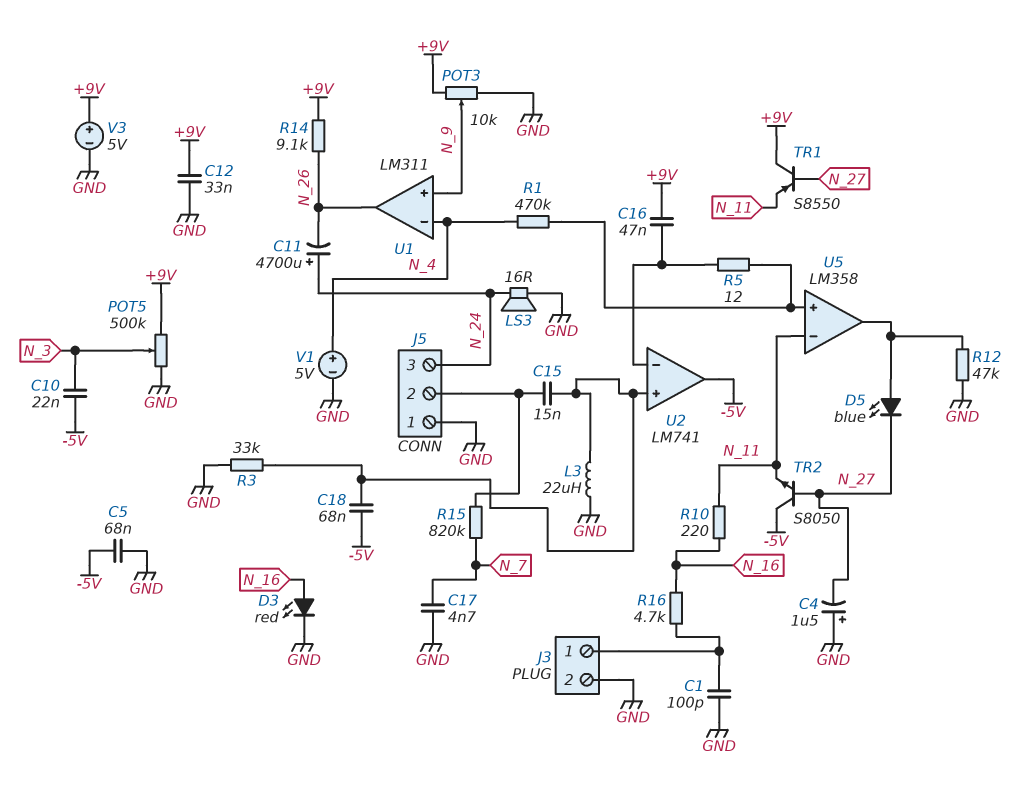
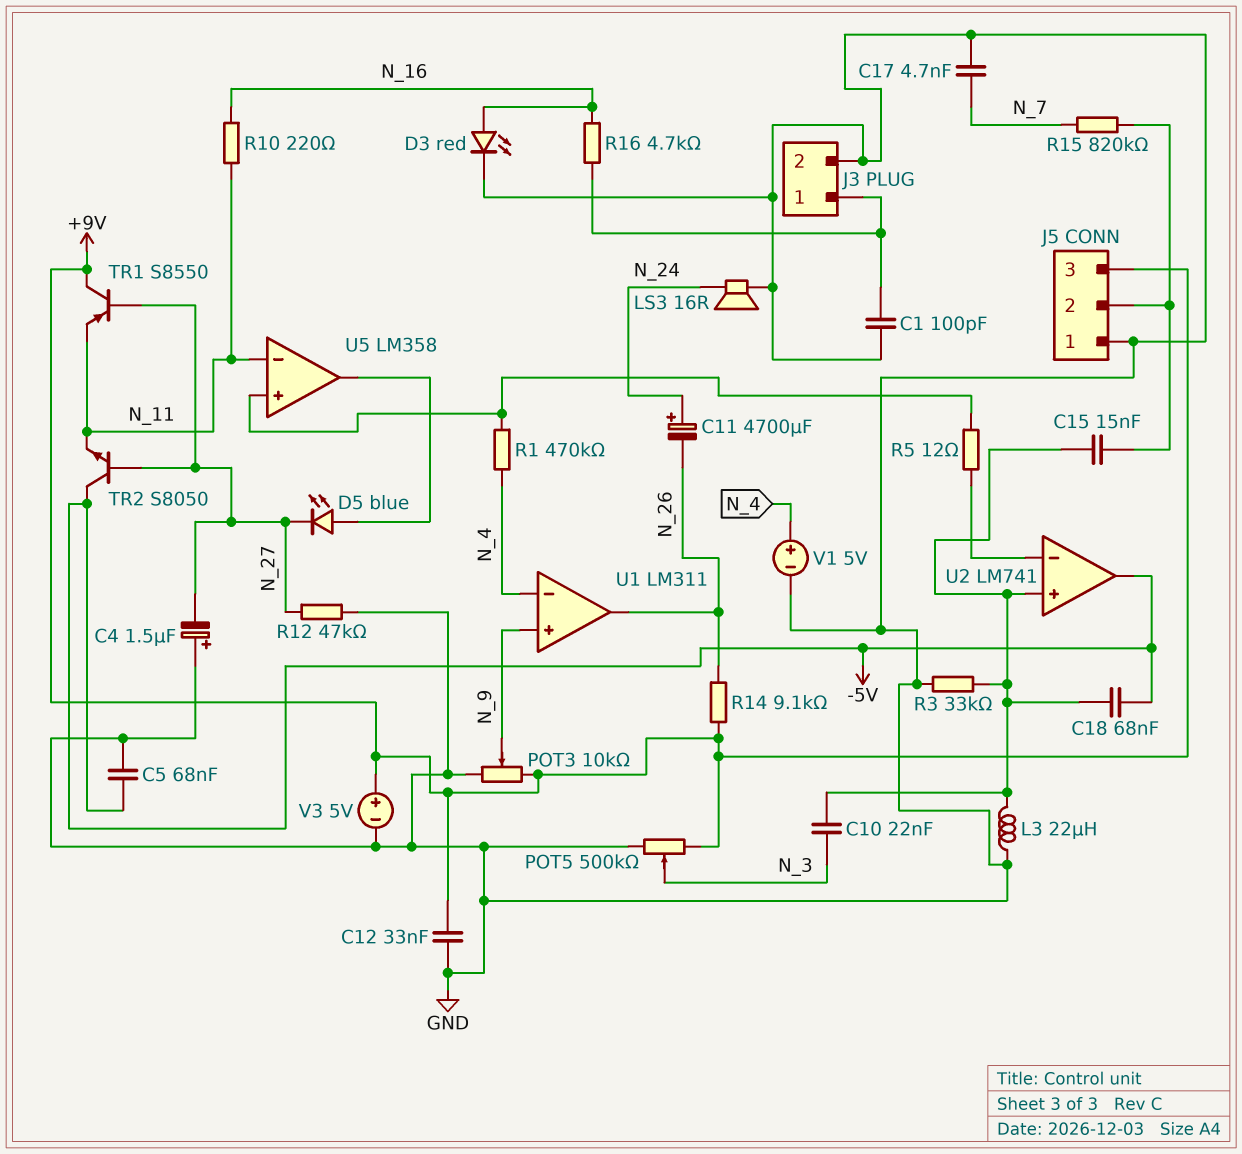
C10: 22nF (-5V, N_3) -> 22nF (N_3, U2/in+)
C16: 47nF (+9V, U2/in-) -> none
J5 pin 3: N_24 -> +9V
R12: 47k (GND, U5/out) -> 47k (GND, N_27)

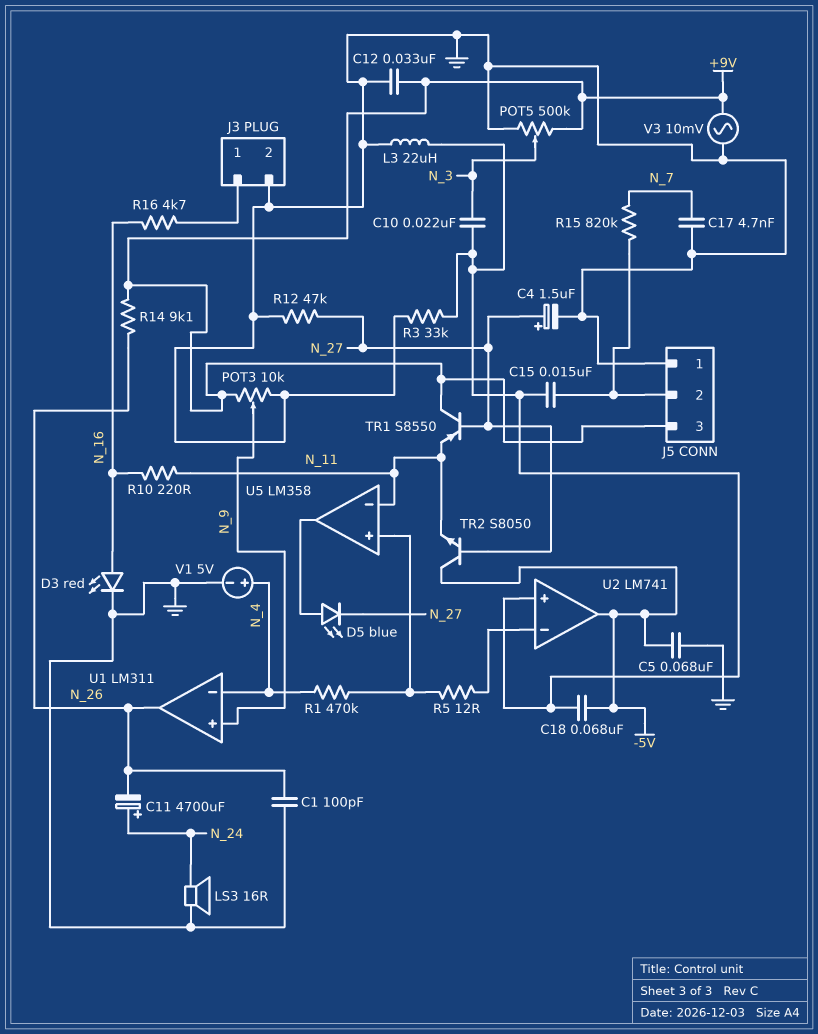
C1: 100pF (GND, J3/1) -> 100pF (GND, N_26)
C4: 1.5uF (plus GND, minus N_27) -> 1.5uF (plus N_27, minus GND)
V3: 5V (plus +9V, minus GND) -> AC 10mV (+9V, GND)

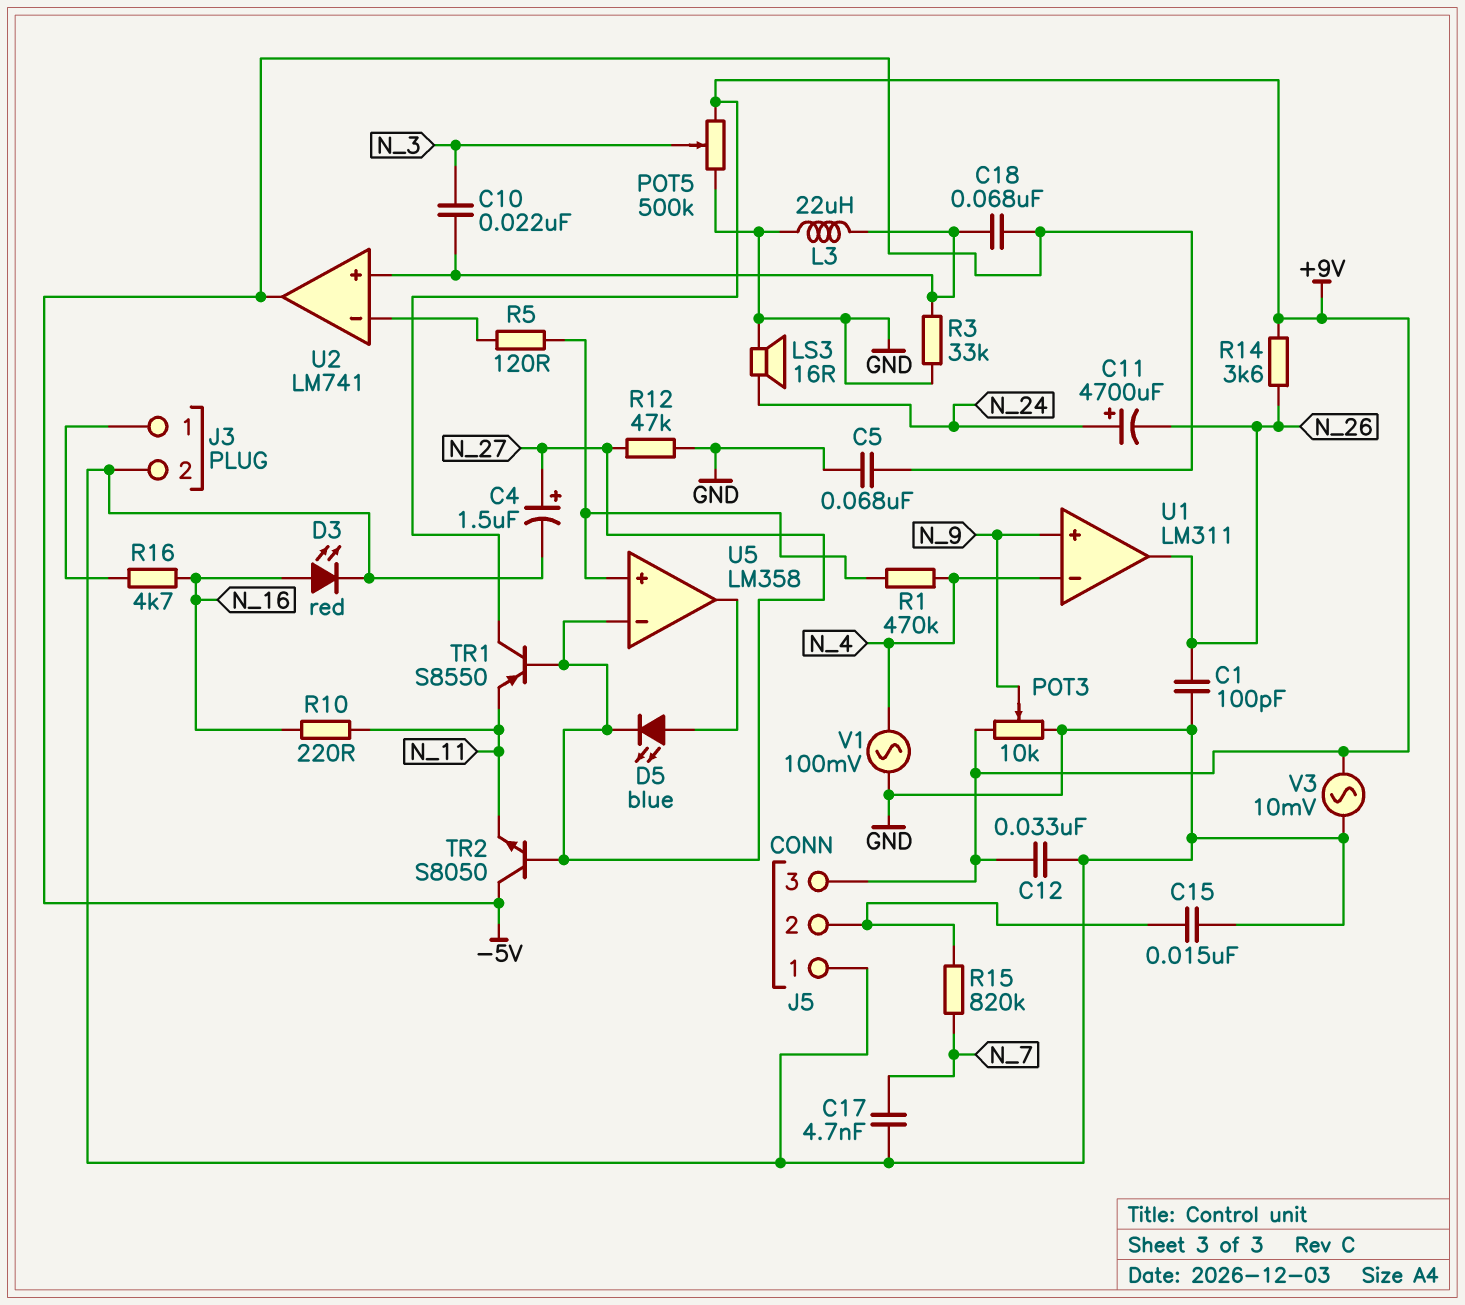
C15: 15nF (J5/2, U2/in+) -> 15nF (GND, J5/2)
R5: 12 (U2/in-, U5/in+) -> 120 (U2/in-, U5/in+)
R14: 9.1k (+9V, N_26) -> 3.6k (+9V, N_26)
U5 pin in-: N_11 -> N_27
V1: 5V (plus N_4, minus GND) -> AC 100mV (GND, N_4)

